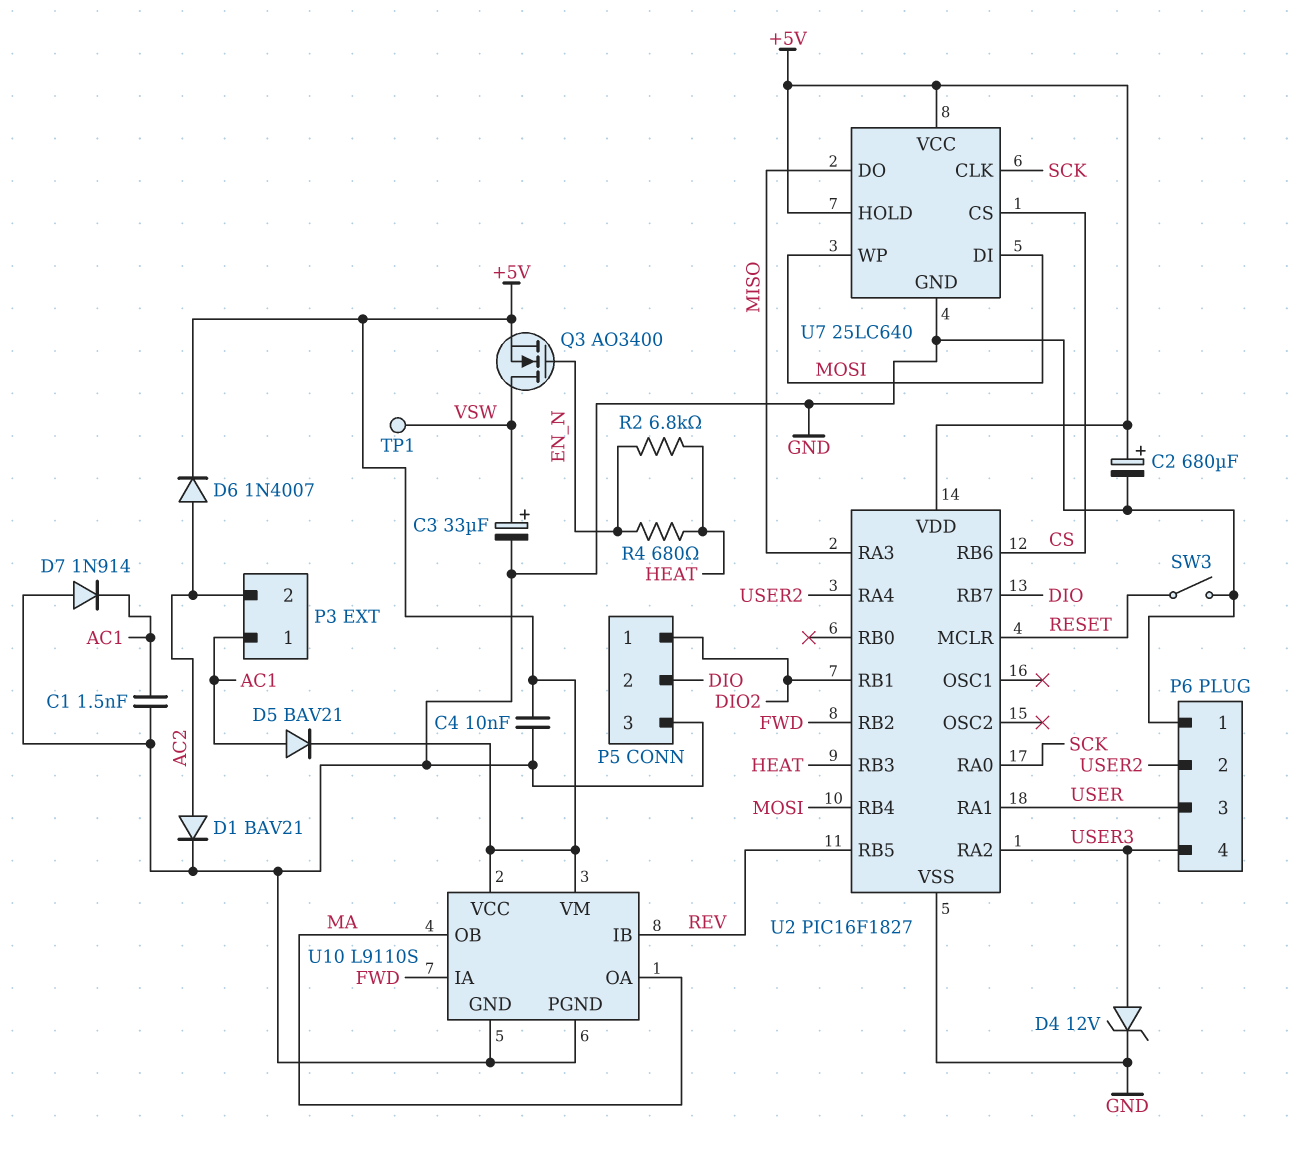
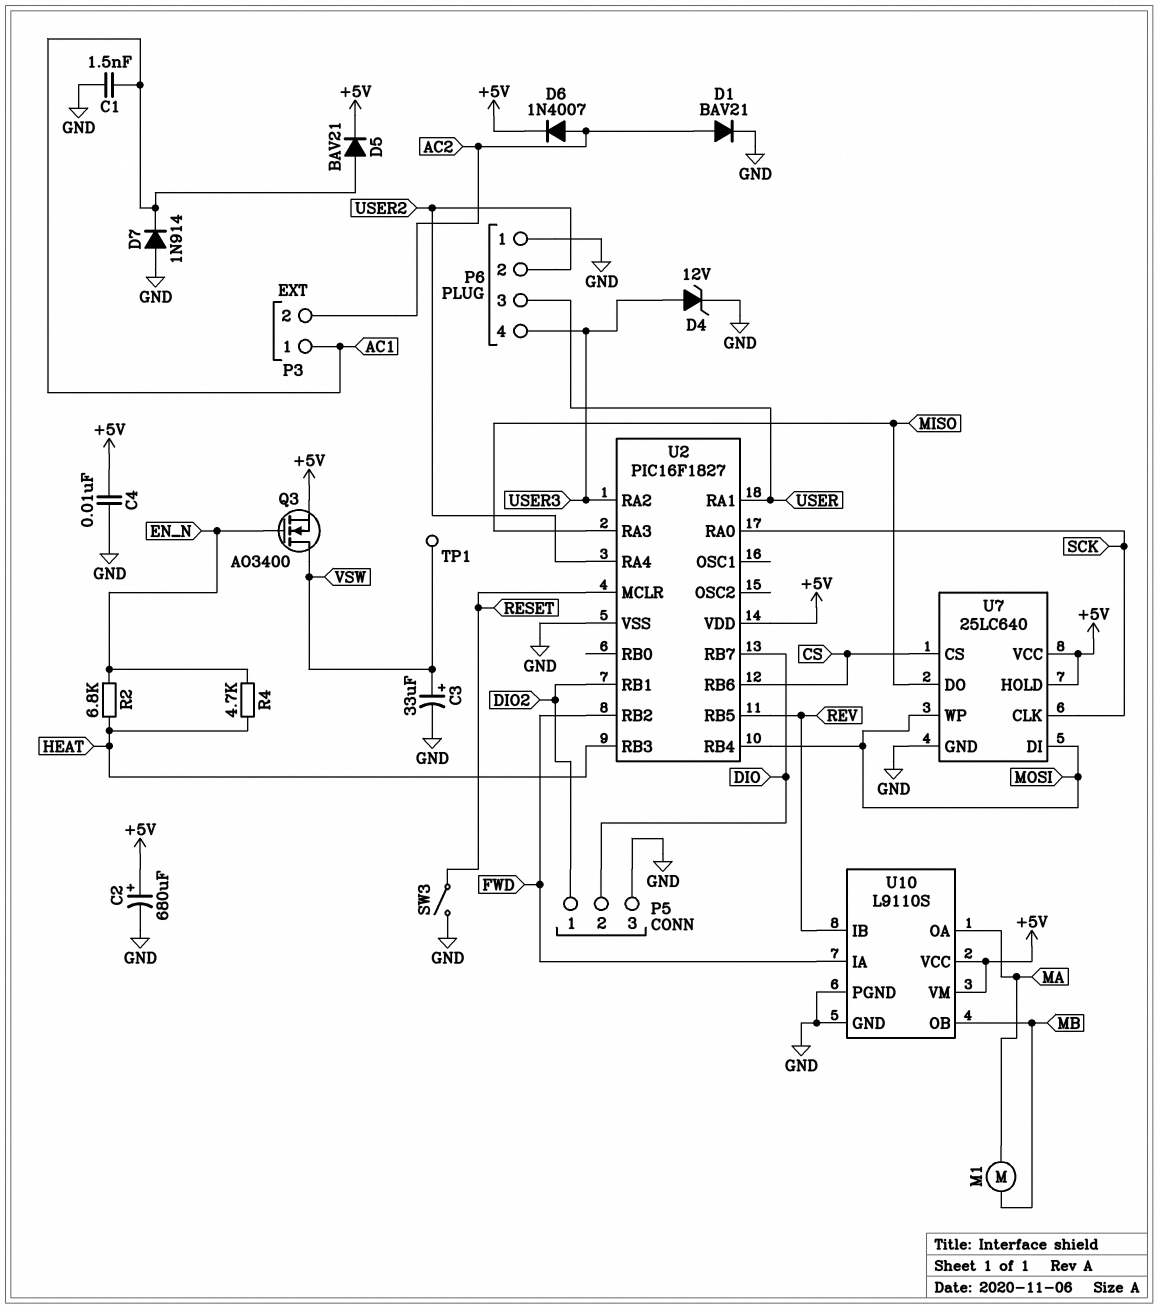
M1: none -> motor (MA, MB)
R4: 680 (EN_N, HEAT) -> 4.7k (EN_N, HEAT)
U10 pin OB: MA -> MB

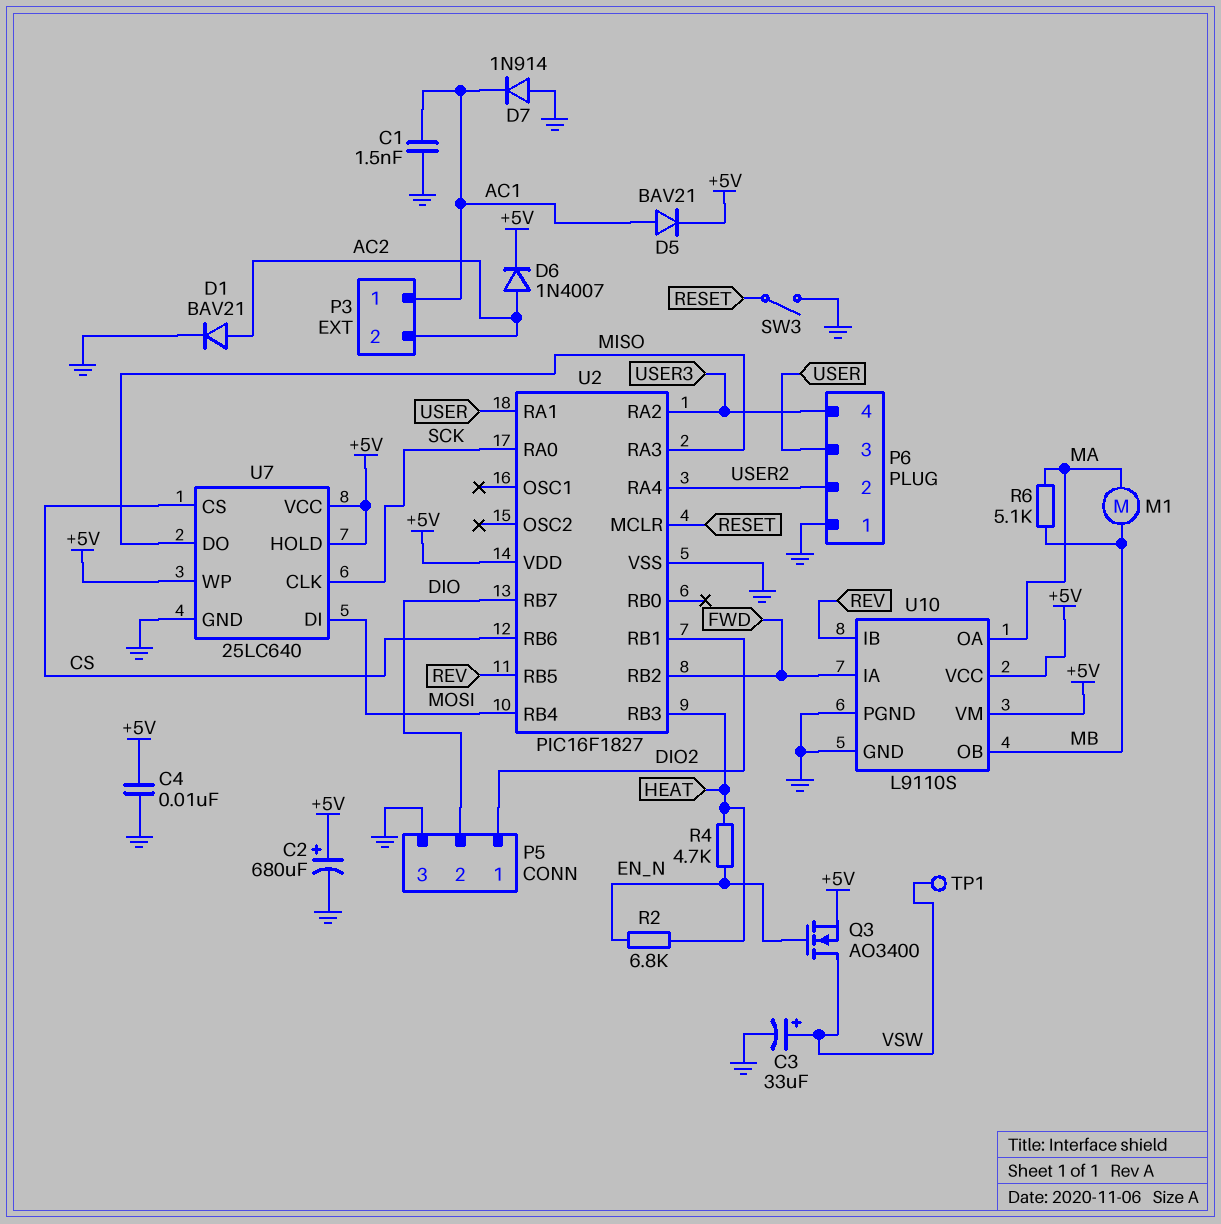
D4: zener 12V (A USER3, K GND) -> none
R6: none -> 5.1k (MA, MB)
U7 pin WP: MOSI -> +5V

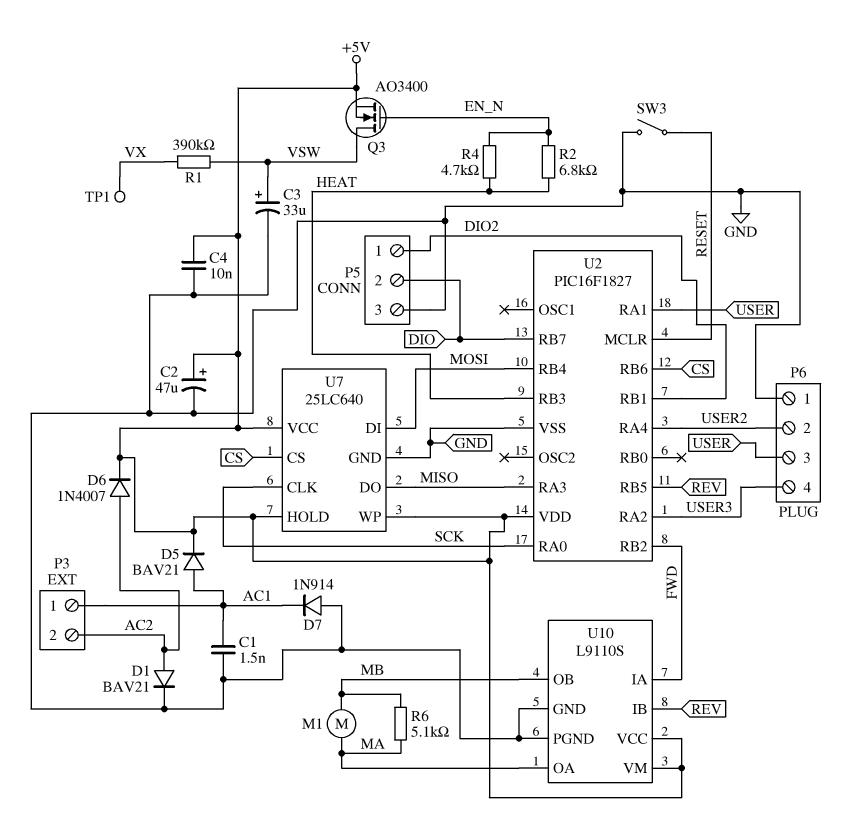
C2: 680uF (plus +5V, minus GND) -> 47uF (plus +5V, minus GND)
R1: none -> 390k (VSW, VX)
TP1: test point (VSW) -> test point (VX)

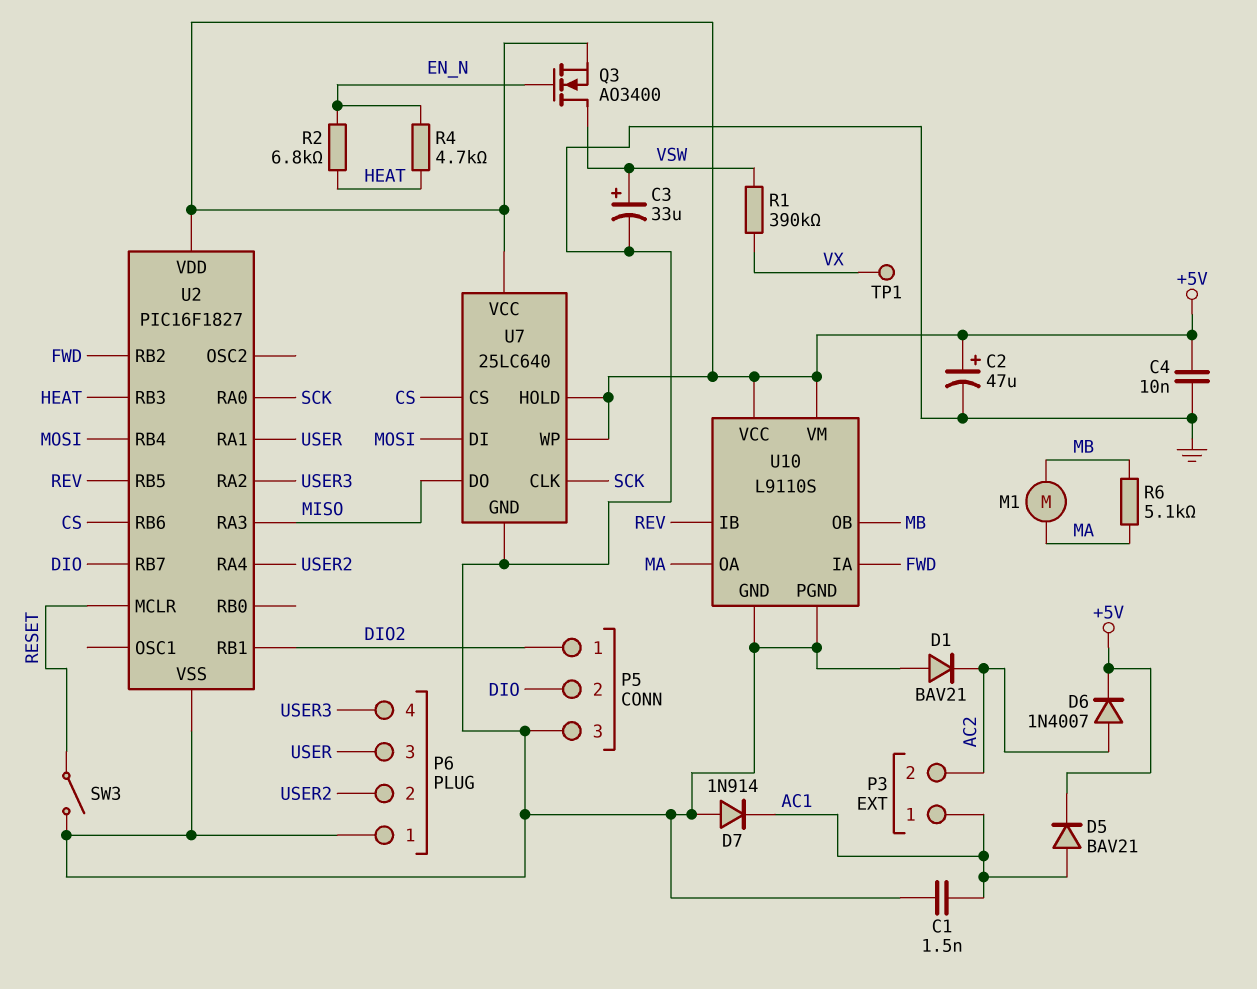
D1: diode BAV21 (A AC2, K GND) -> diode BAV21 (A GND, K AC2)

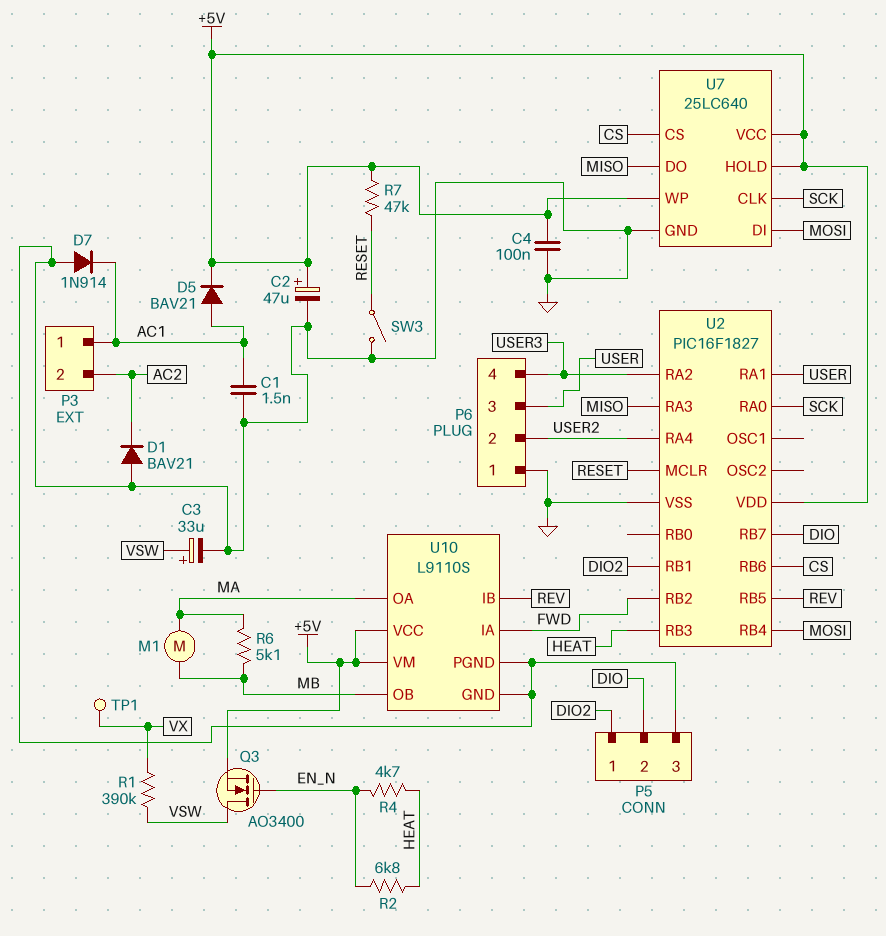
C4: 10nF (+5V, GND) -> 100nF (+5V, GND)
D6: diode 1N4007 (A AC2, K +5V) -> none
R7: none -> 47k (+5V, RESET)

